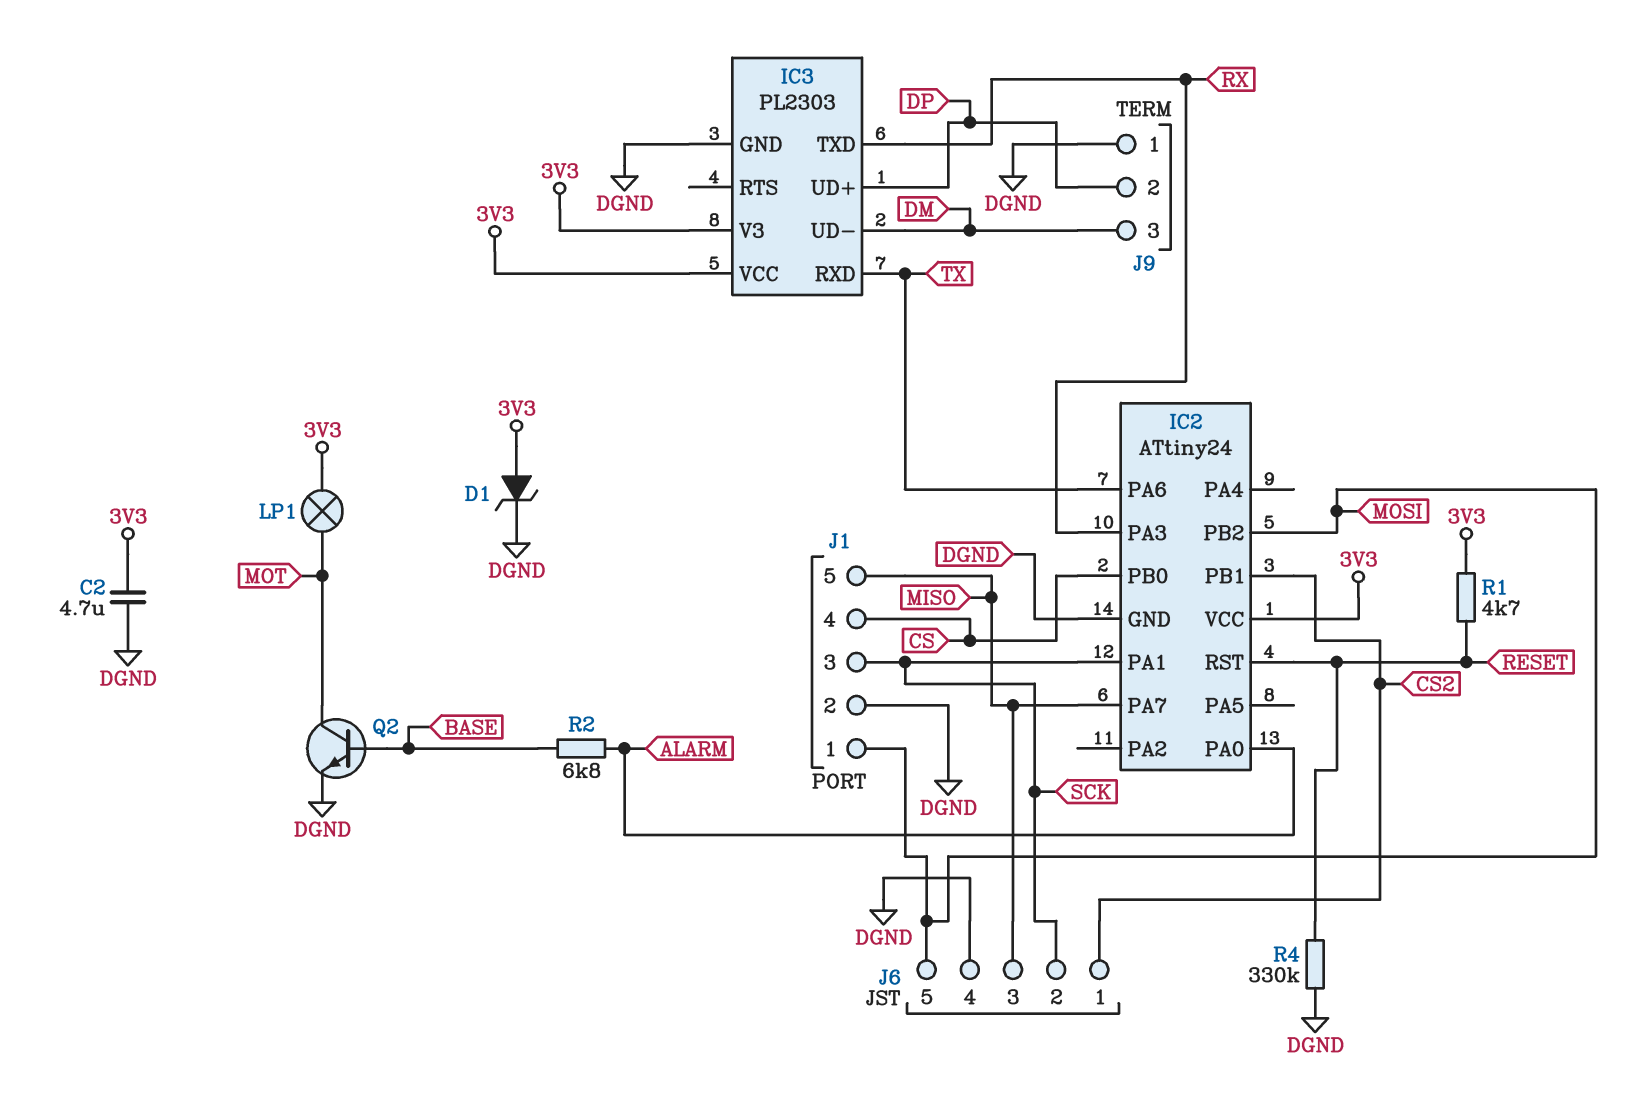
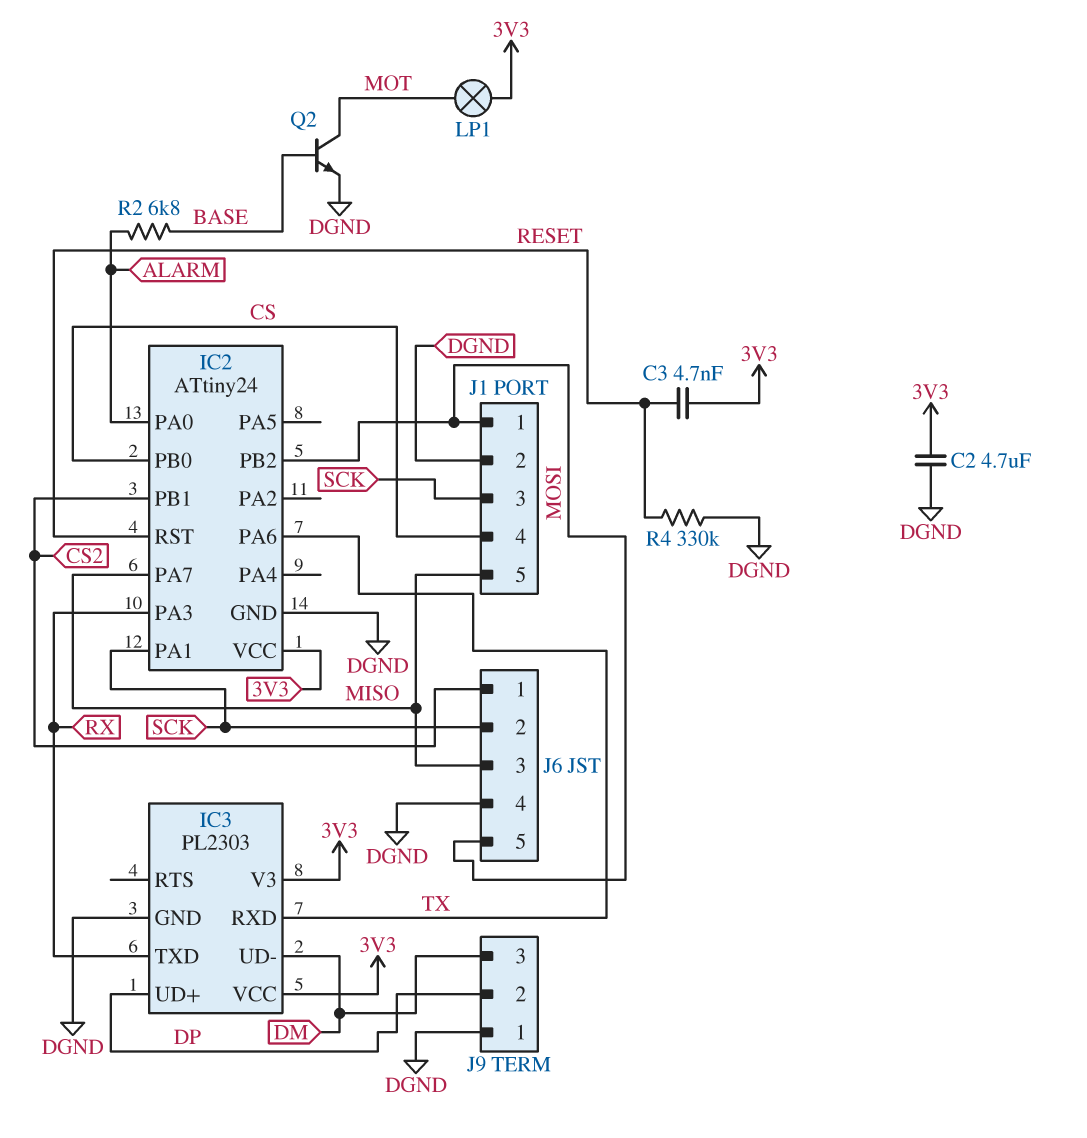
C3: none -> 4.7nF (3V3, RESET)
D1: zener (A 3V3, K DGND) -> none
R1: 4.7k (3V3, RESET) -> none

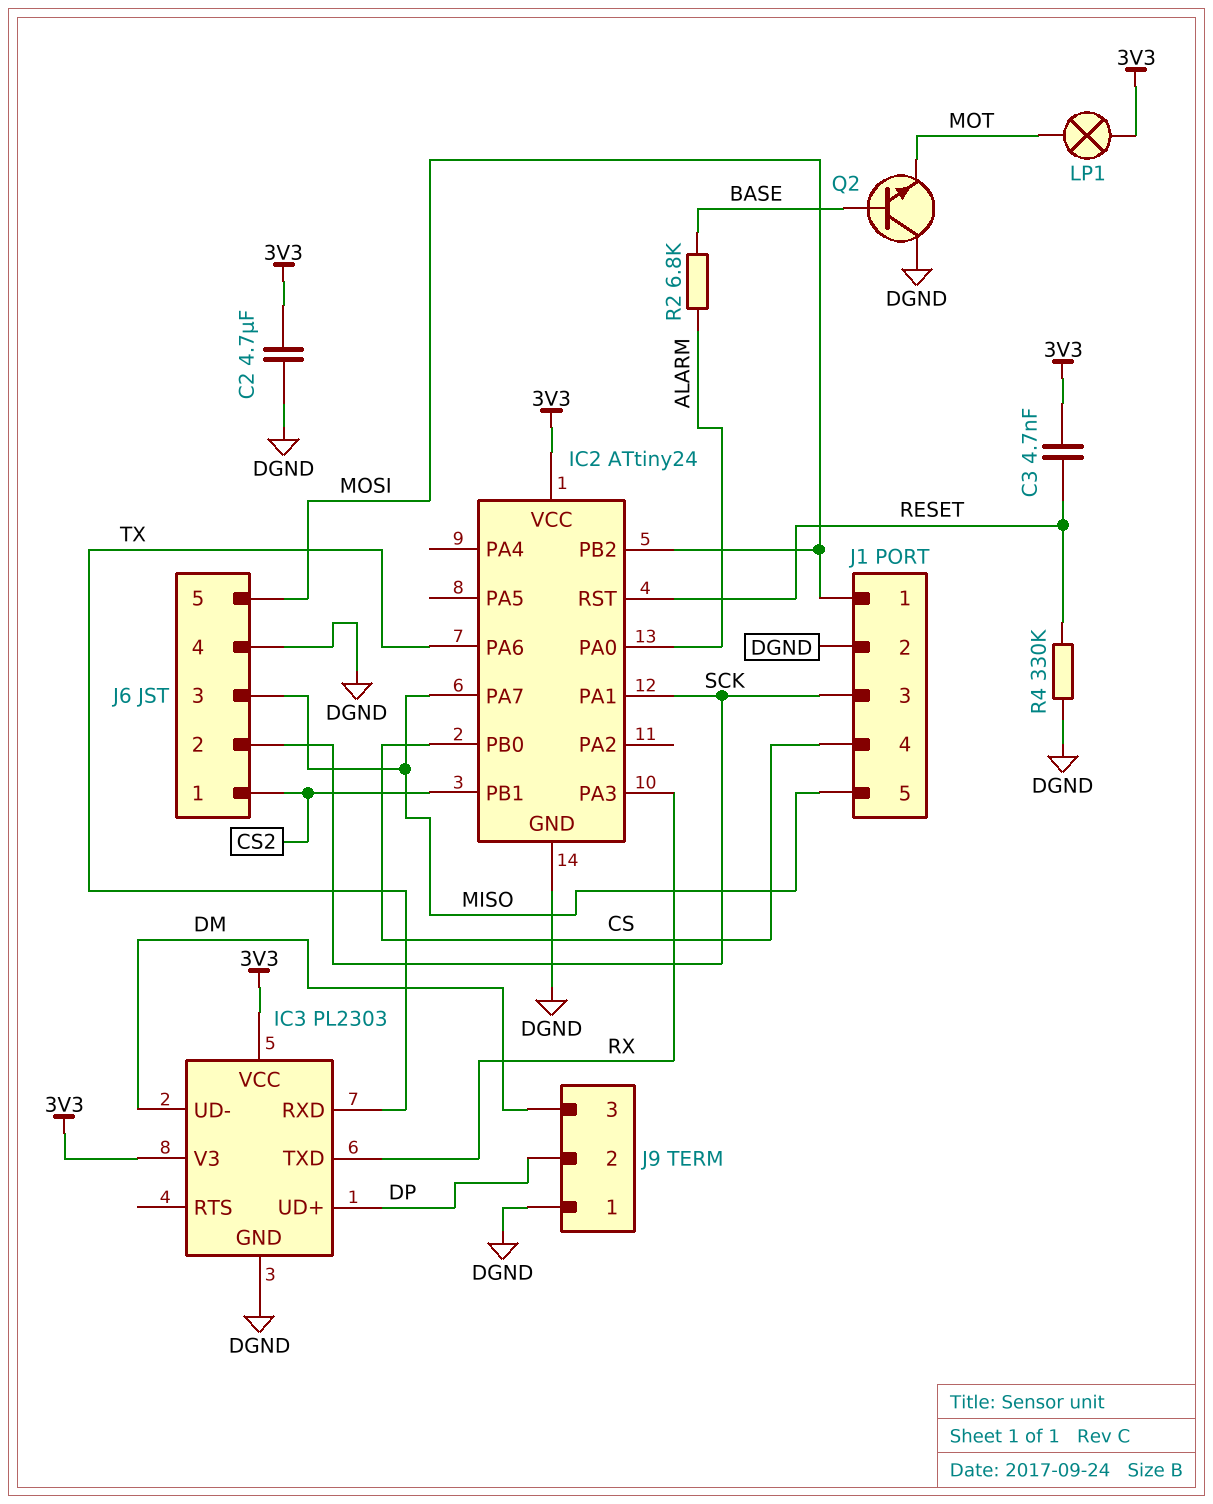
Q2: NPN (B BASE, C MOT, E DGND) -> NPN (B BASE, C DGND, E MOT)

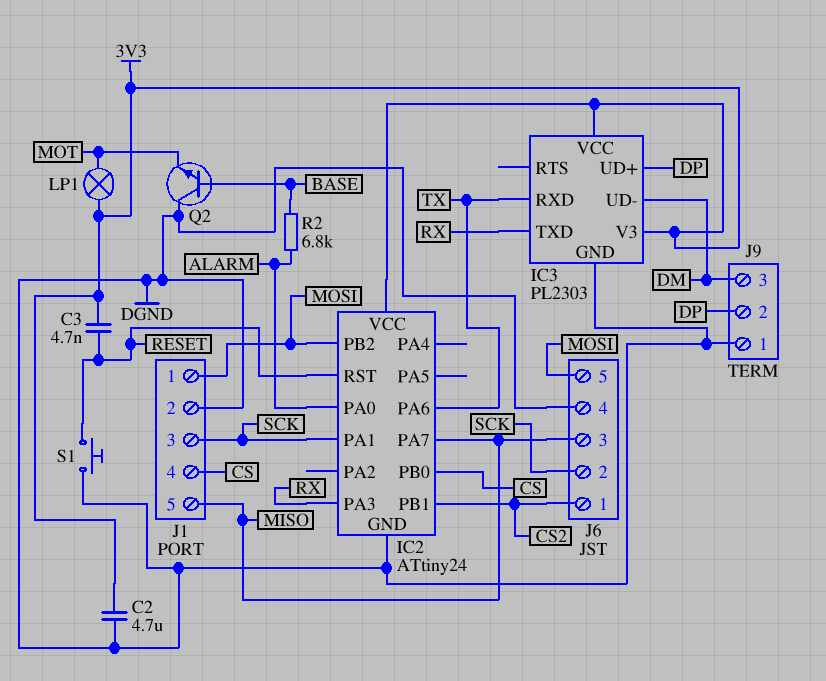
R4: 330k (DGND, RESET) -> none
S1: none -> button (DGND, RESET)

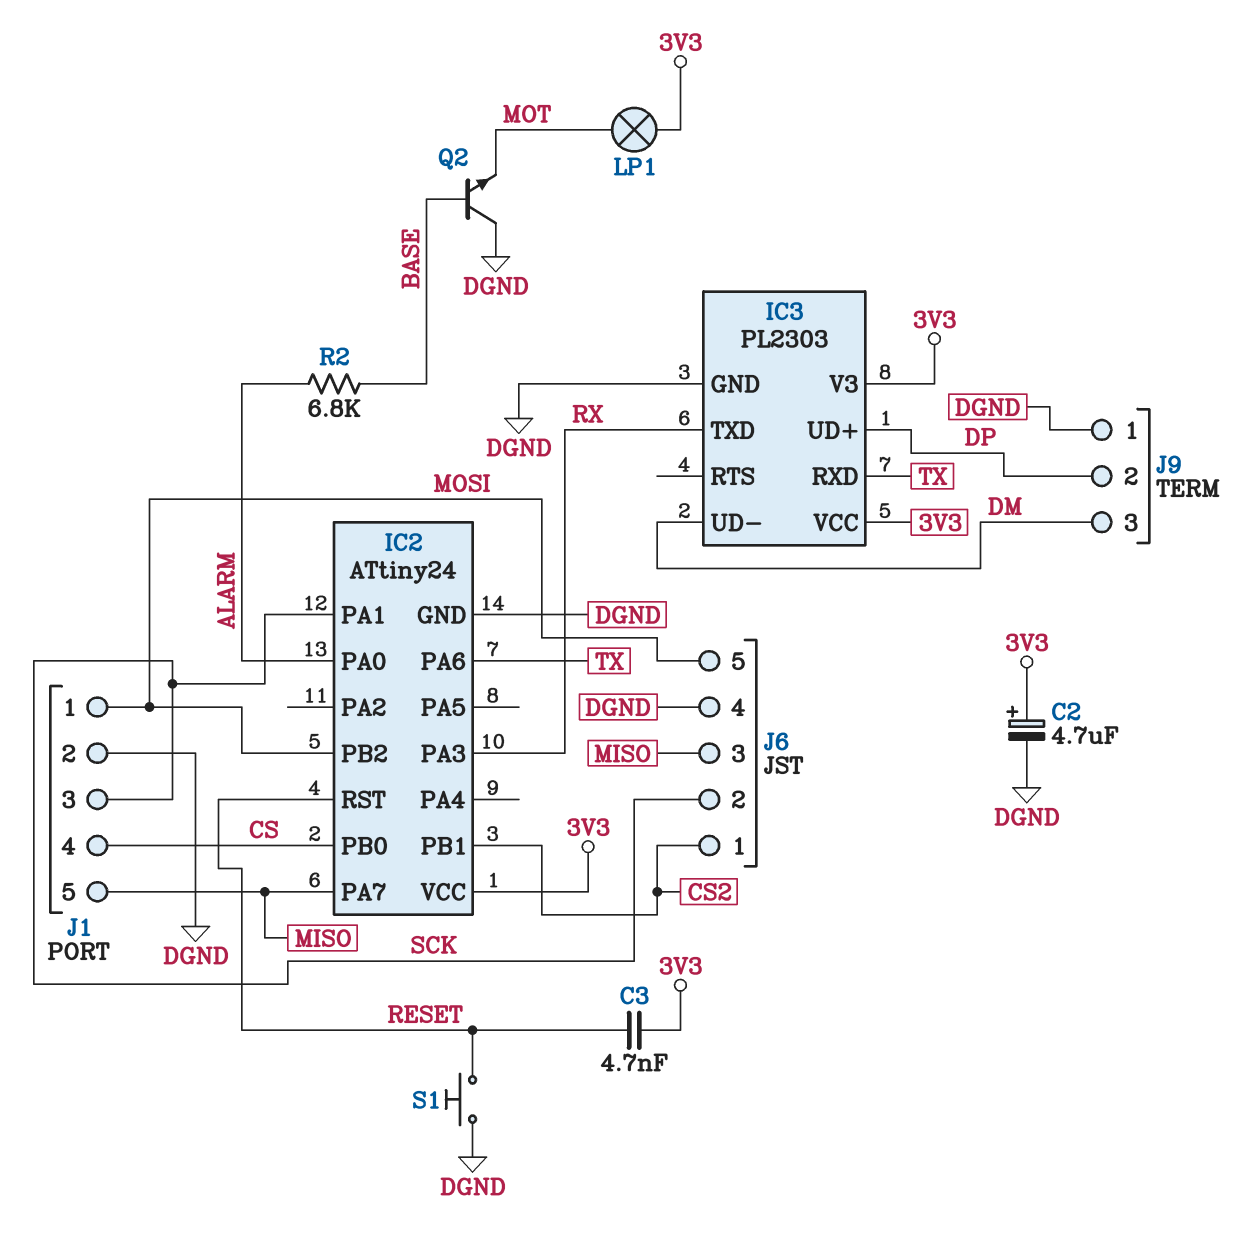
C2: 4.7uF (3V3, DGND) -> 4.7uF (plus 3V3, minus DGND)

